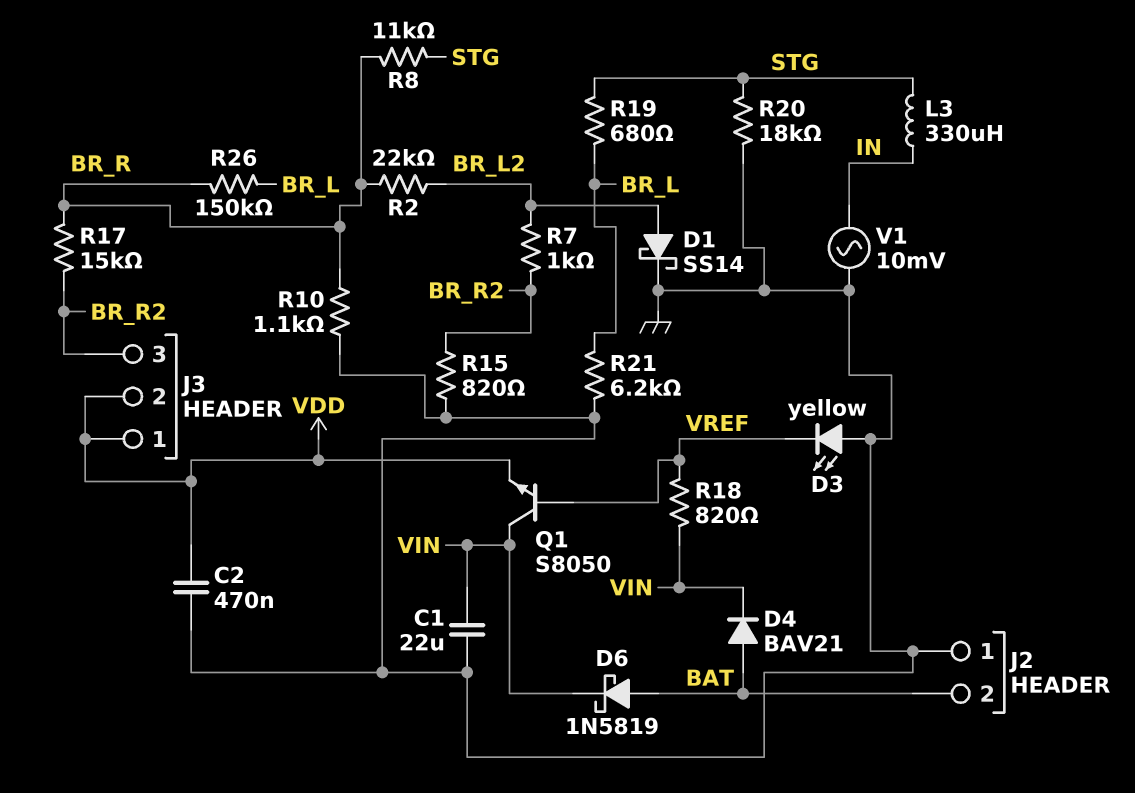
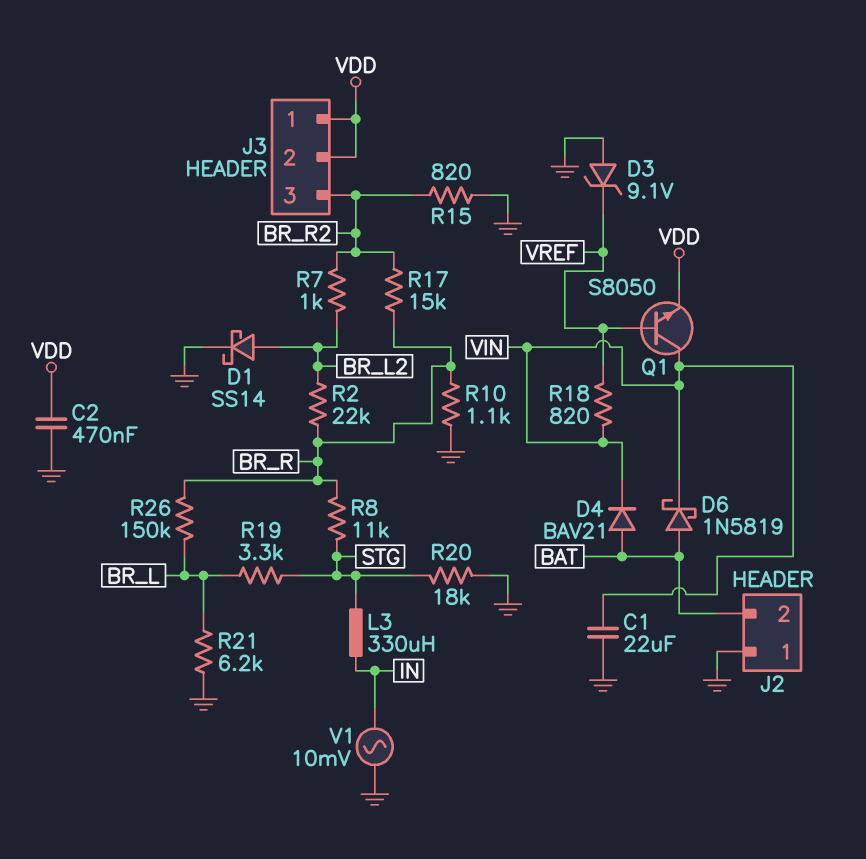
D3: LED yellow (A GND, K VREF) -> zener 9.1V (A GND, K VREF)
R19: 680 (BR_L, STG) -> 3.3k (BR_L, STG)

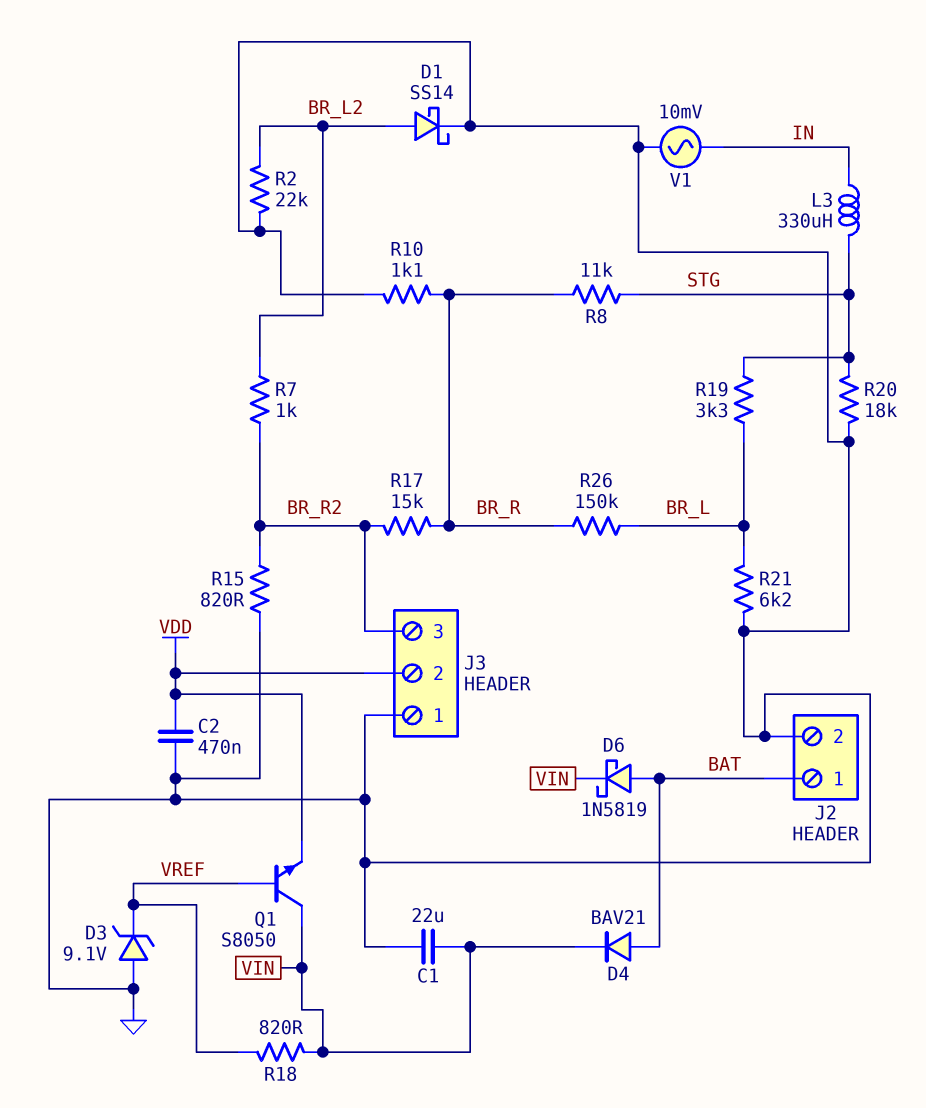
J2 pin 1: GND -> BAT
J2 pin 2: BAT -> GND
J3 pin 1: VDD -> GND
R2: 22k (BR_L2, BR_R) -> 22k (BR_L2, GND)

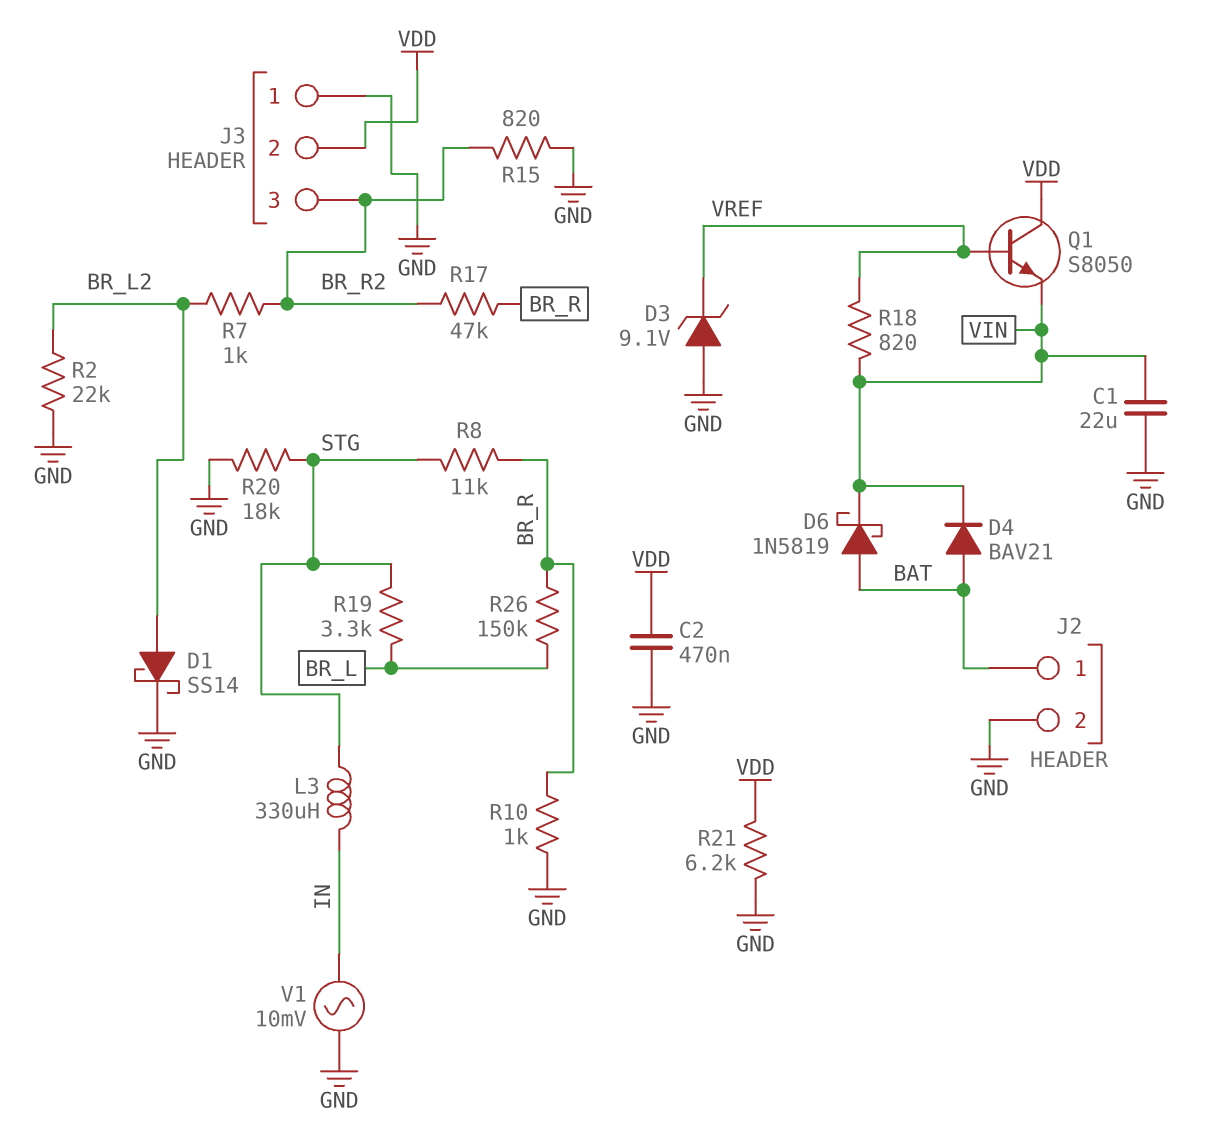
Q1: NPN S8050 (B VREF, C VIN, E VDD) -> NPN S8050 (B VREF, C VDD, E VIN)
R10: 1.1k (BR_R, GND) -> 1k (BR_R, GND)
R17: 15k (BR_R, BR_R2) -> 47k (BR_R, BR_R2)
R21: 6.2k (BR_L, GND) -> 6.2k (GND, VDD)

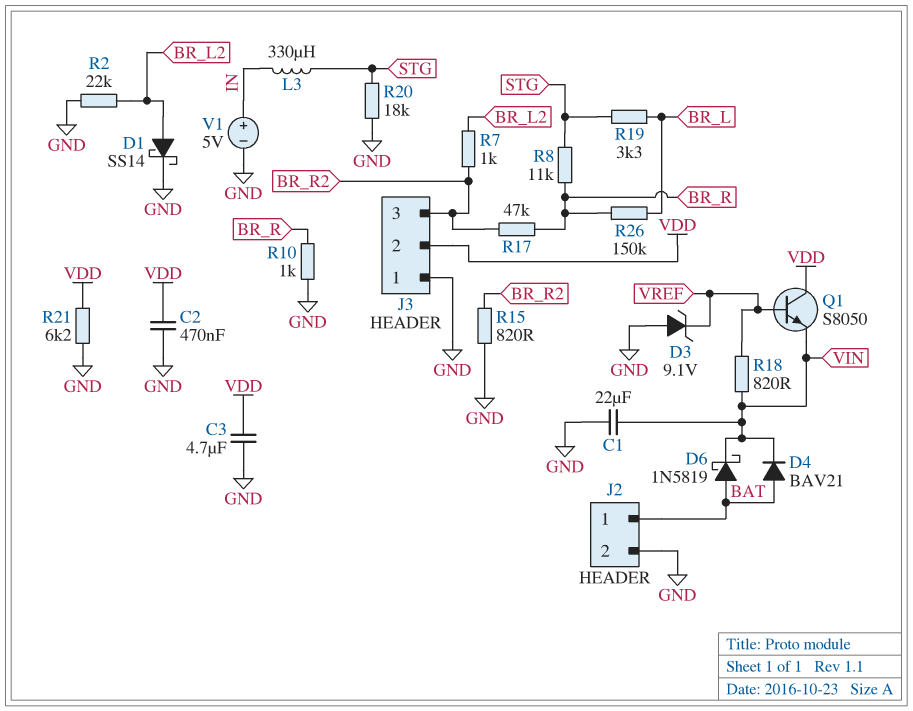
C3: none -> 4.7uF (GND, VDD)
V1: AC 10mV (GND, IN) -> 5V (plus IN, minus GND)

